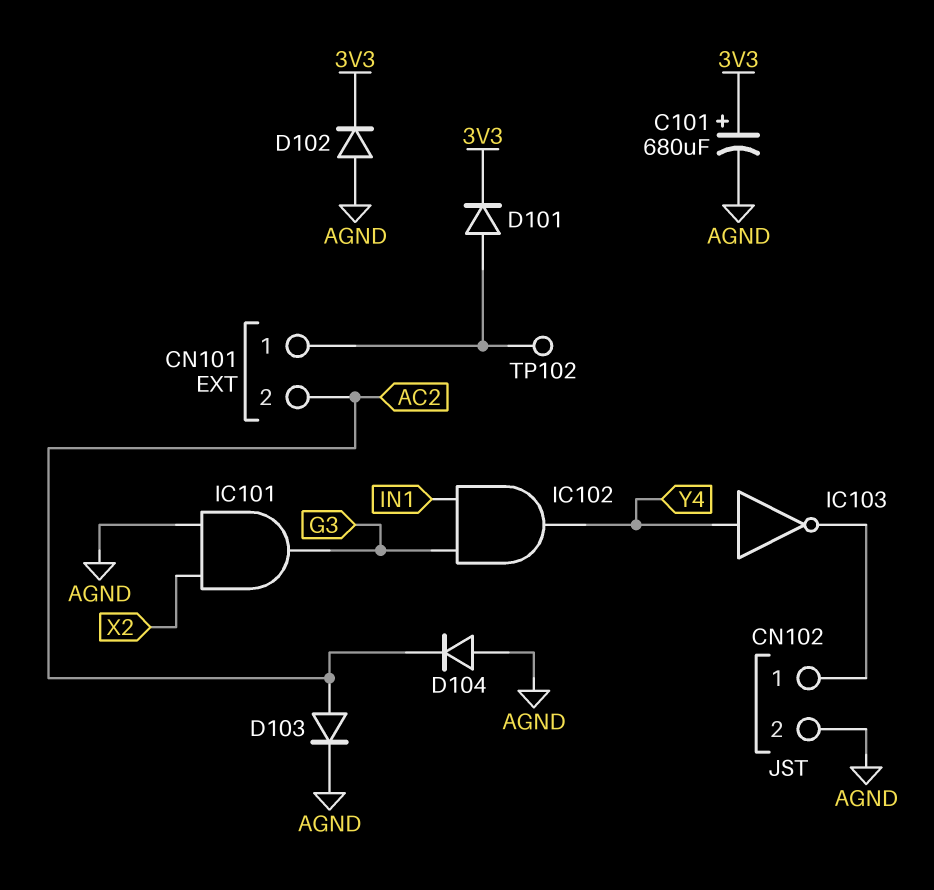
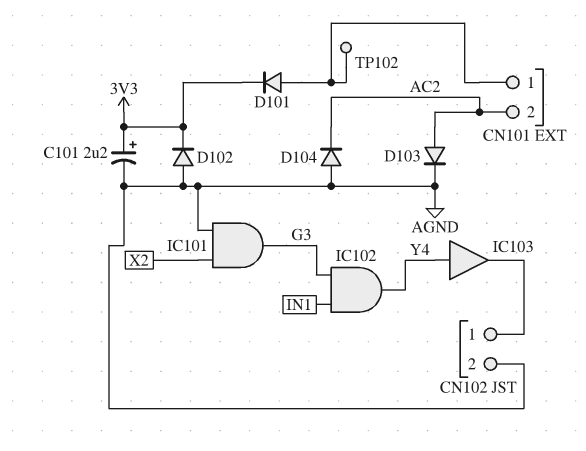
C101: 680uF (plus 3V3, minus AGND) -> 2.2uF (plus 3V3, minus AGND)
IC103: NOT (in Y4, out CN102/1) -> buffer (in Y4, out CN102/1)

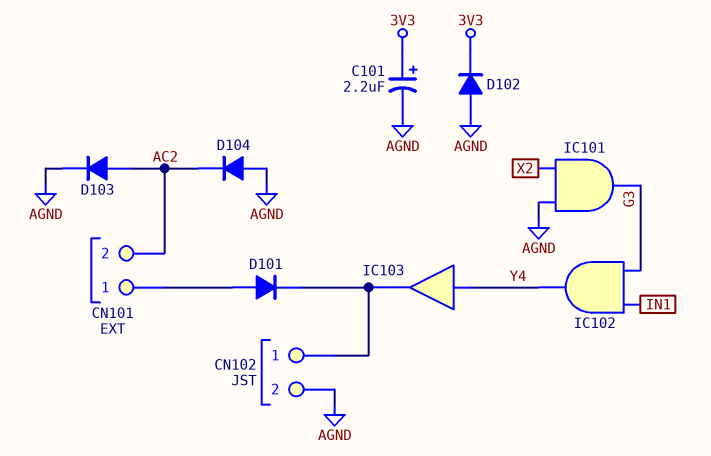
D101: diode (A CN101/1, K 3V3) -> diode (A CN101/1, K CN102/1)
TP102: test point (CN101/1) -> none

